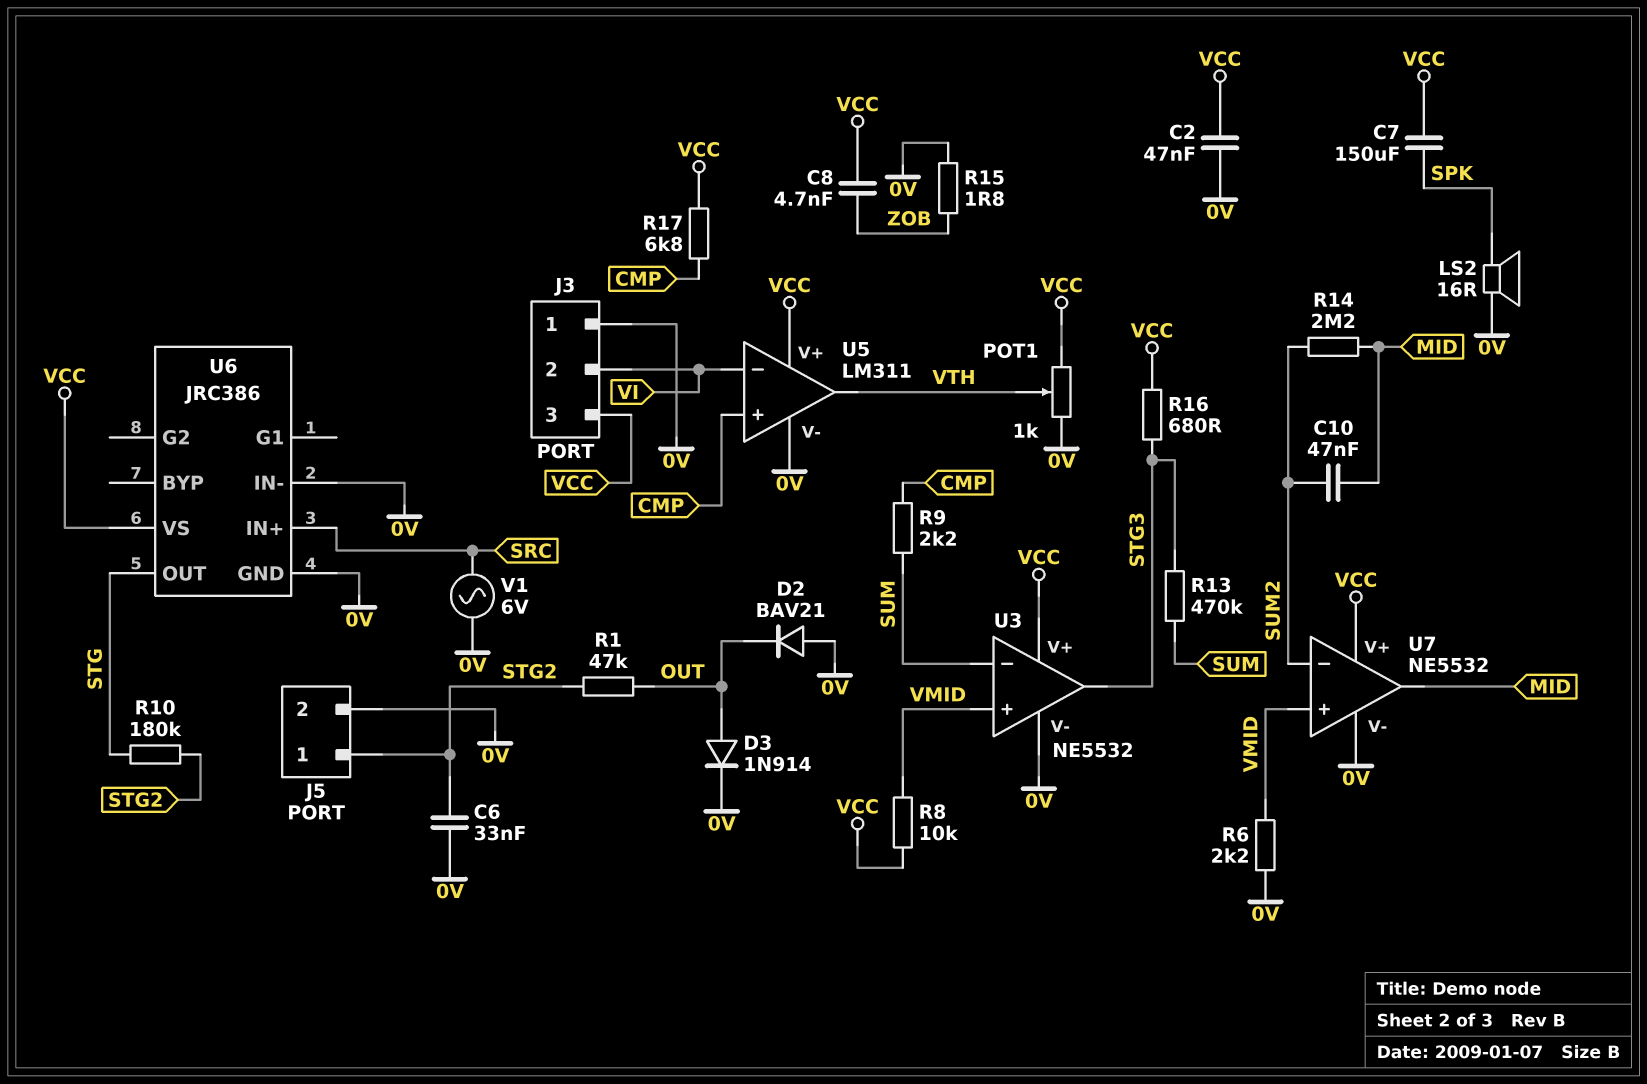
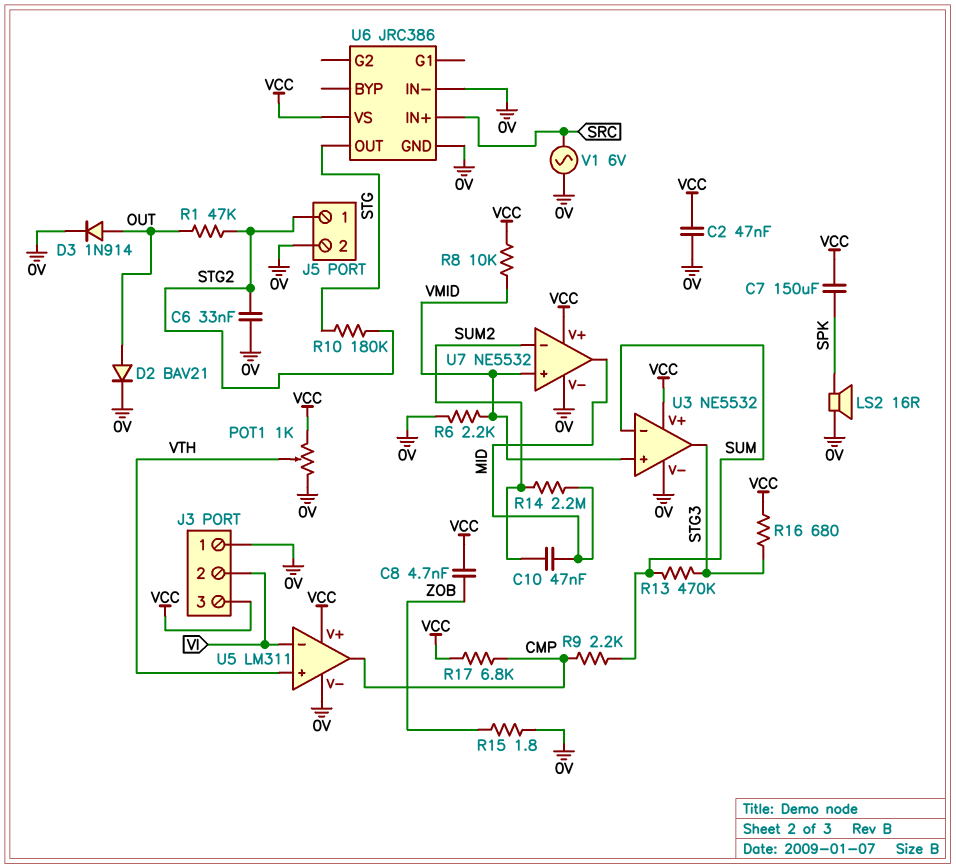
D2: diode BAV21 (A 0V, K OUT) -> diode BAV21 (A OUT, K 0V)
U5 pin in+: CMP -> VTH
U5 pin out: VTH -> CMP

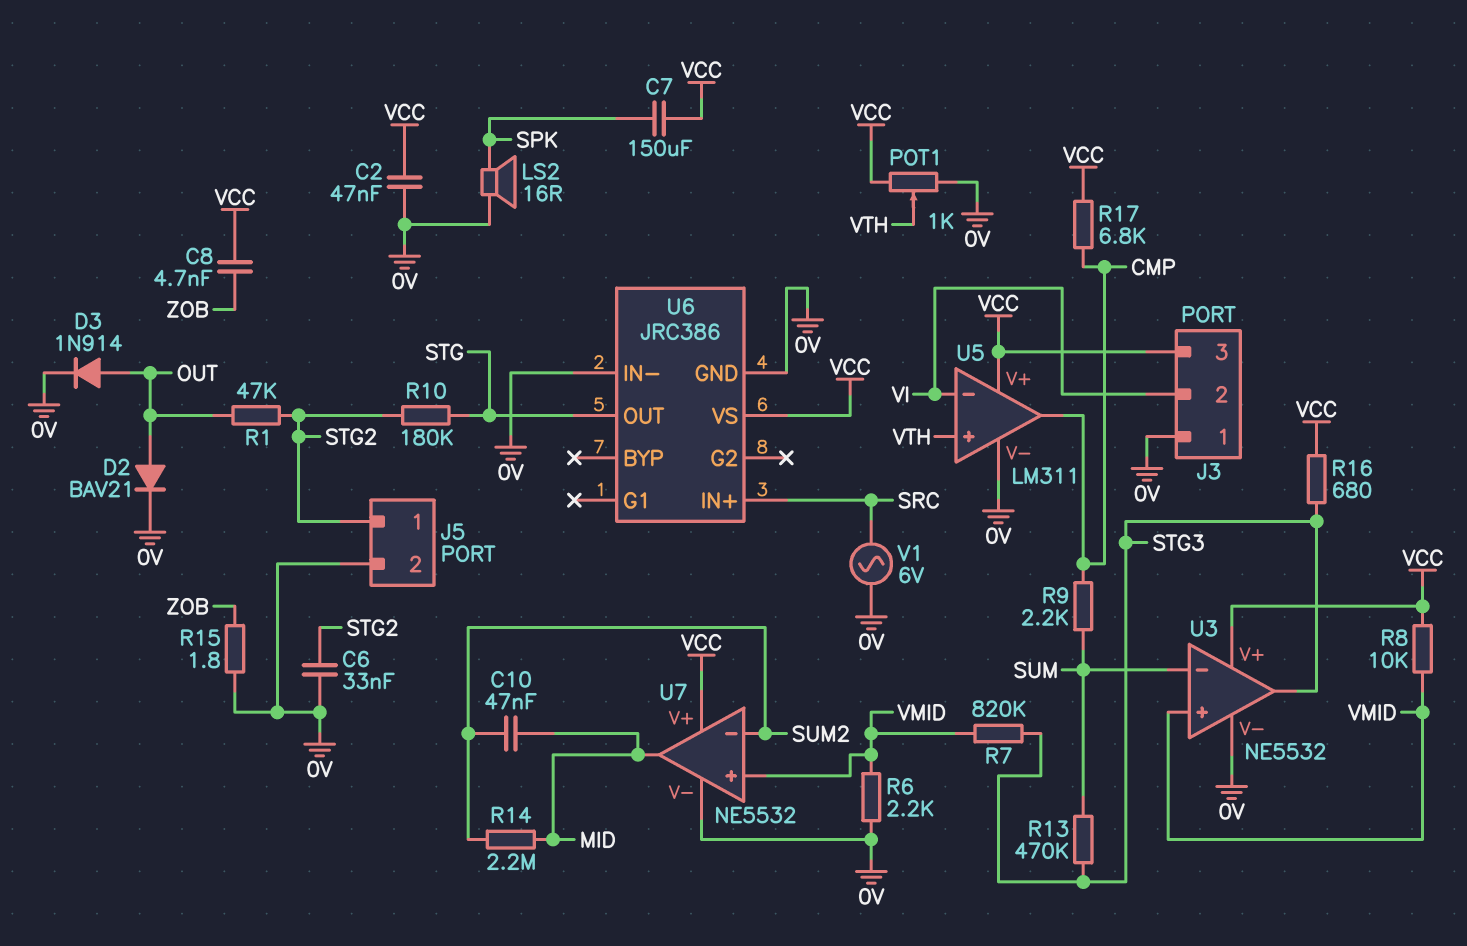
R7: none -> 820k (STG3, VMID)

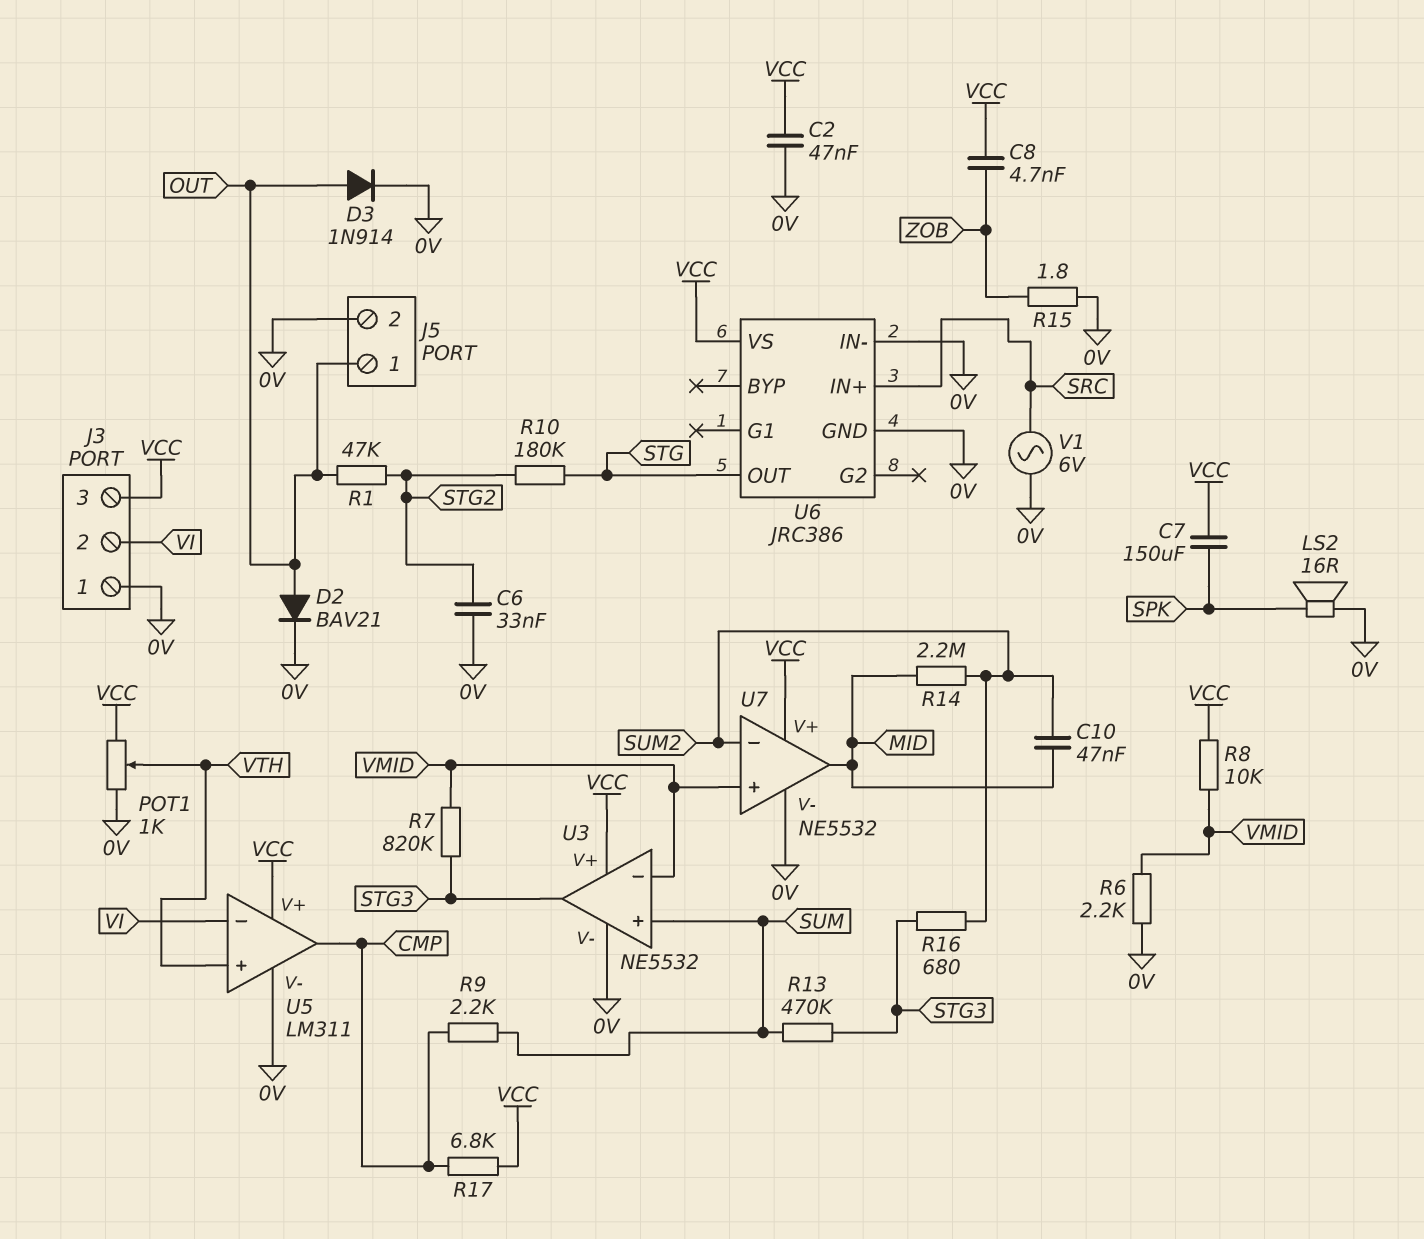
J5 pin 1: STG2 -> OUT
R16: 680 (STG3, VCC) -> 680 (STG3, SUM2)
U3 pin in+: VMID -> SUM
U3 pin in-: SUM -> VMID

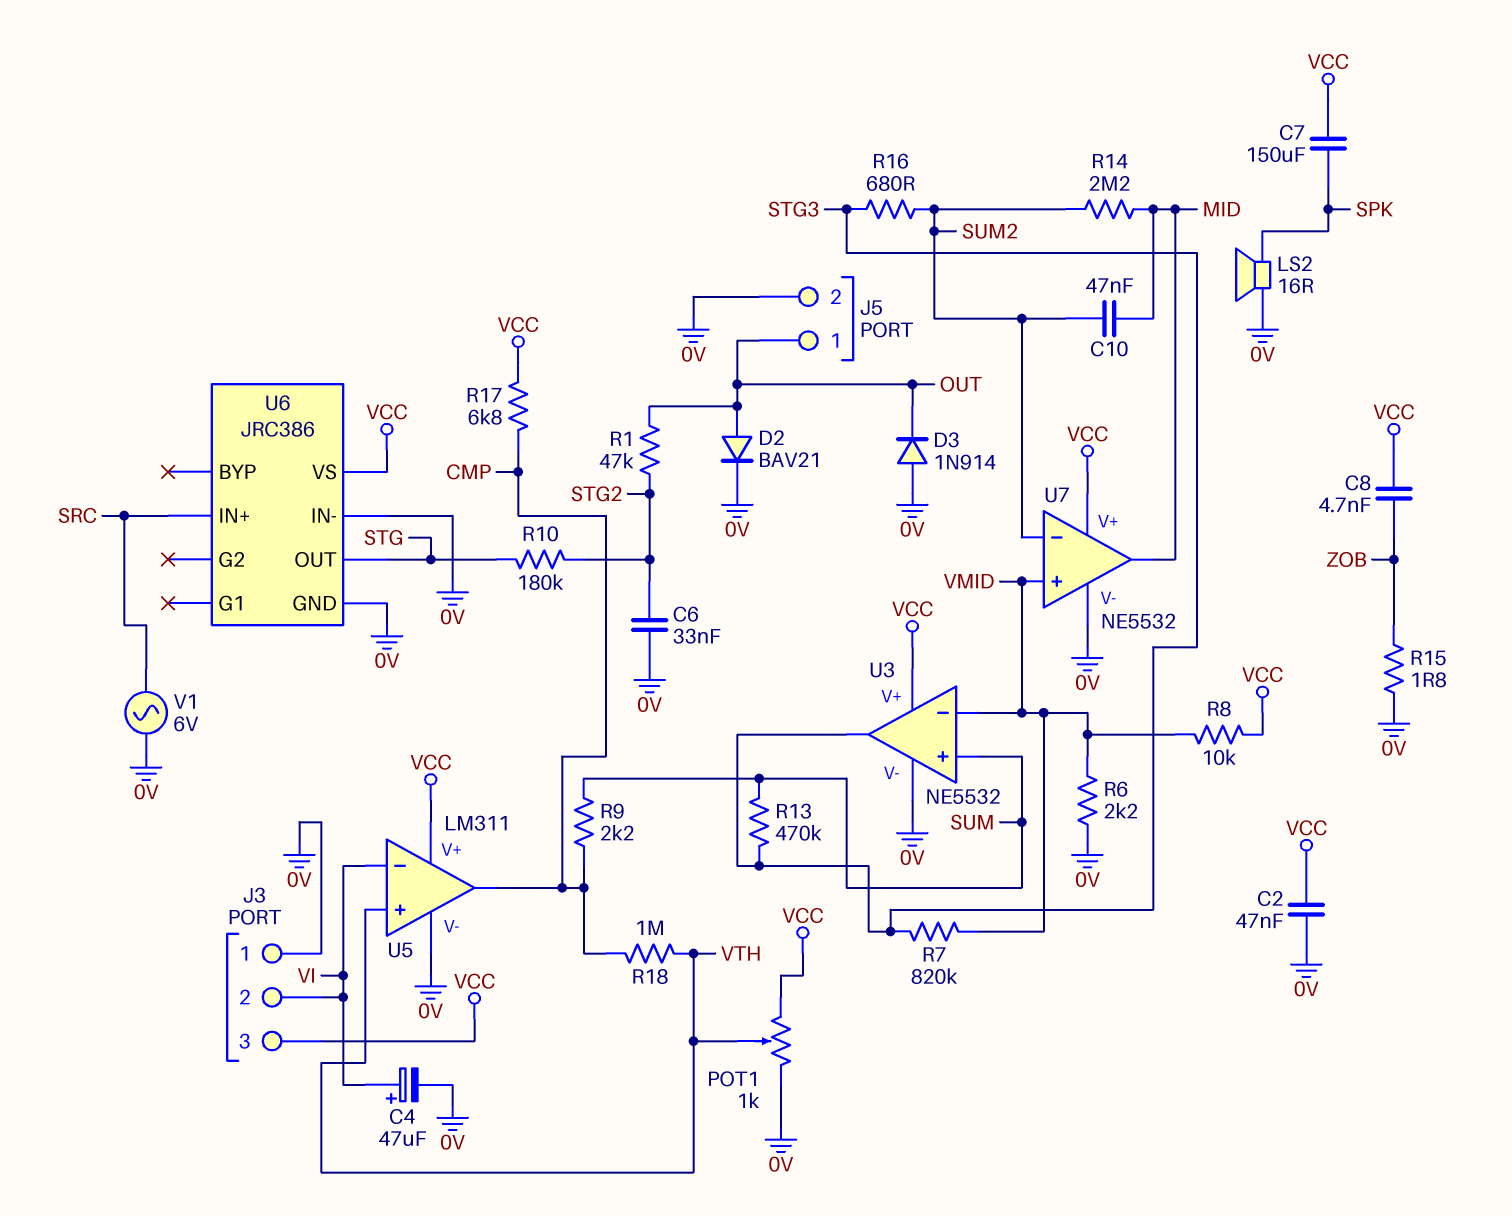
C4: none -> 47uF (plus VI, minus 0V)
D3: diode 1N914 (A OUT, K 0V) -> diode 1N914 (A 0V, K OUT)
R18: none -> 1M (CMP, VTH)

